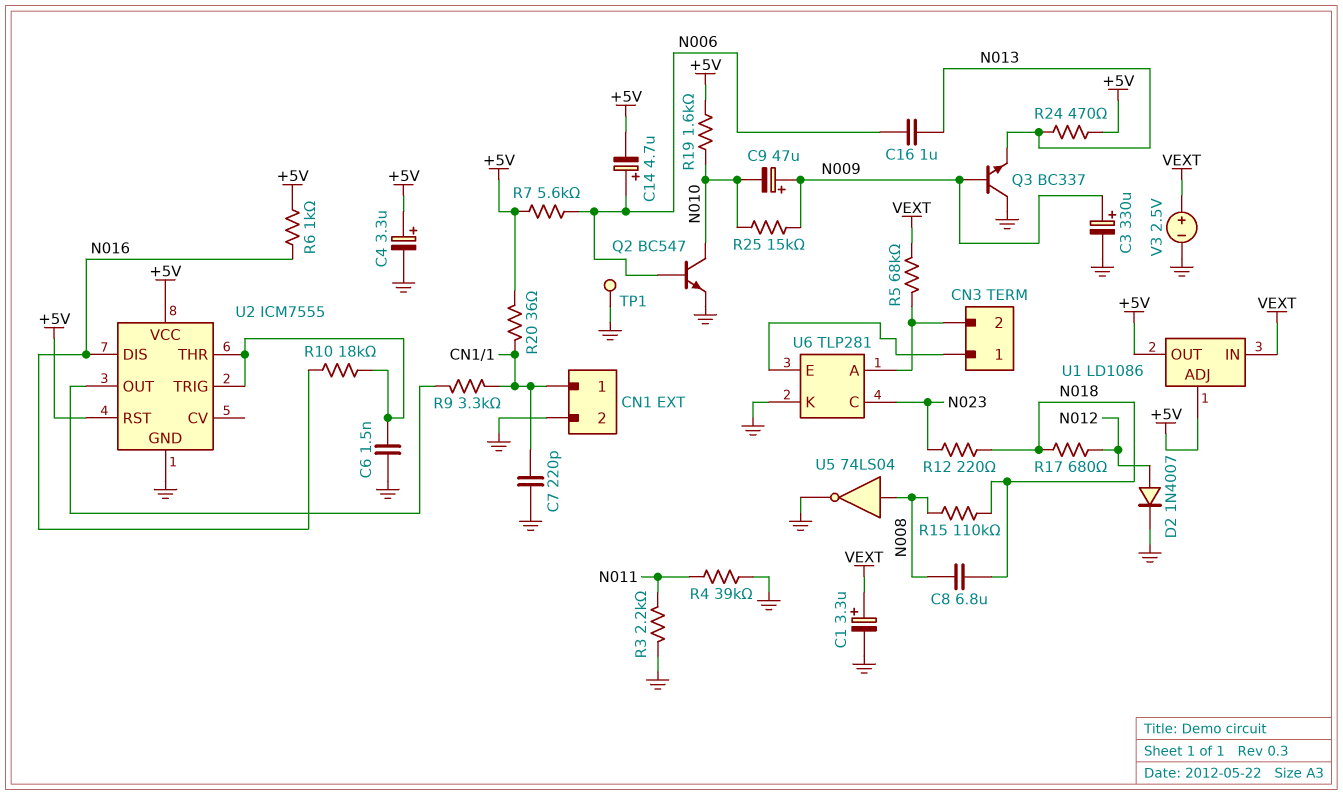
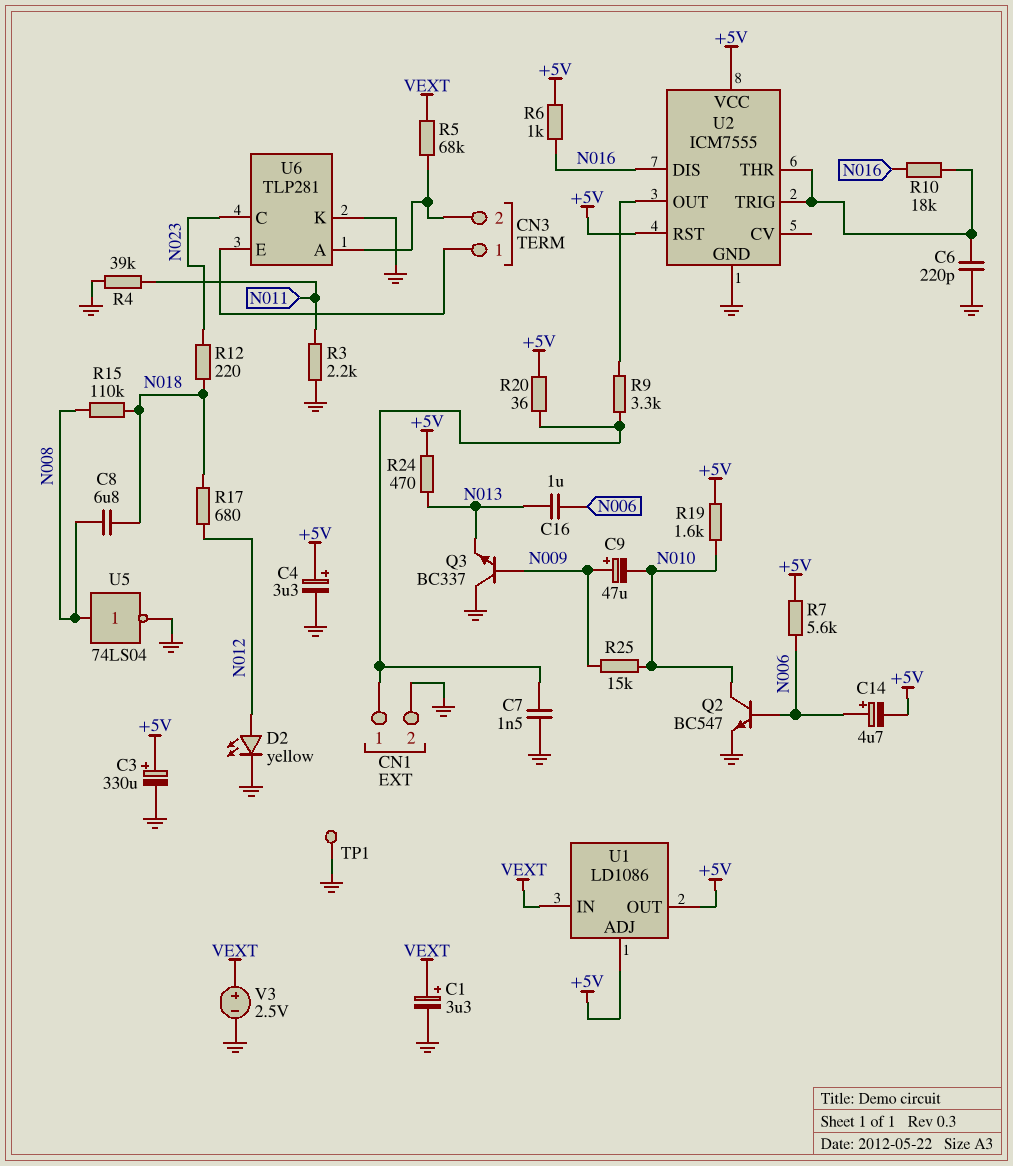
C3: 330uF (plus N009, minus GND) -> 330uF (plus +5V, minus GND)
C6: 1.5nF (GND, U2/THR) -> 220pF (GND, U2/THR)
C7: 220pF (CN1/1, GND) -> 1.5nF (CN1/1, GND)
D2: diode 1N4007 (A N012, K GND) -> LED yellow (A N012, K GND)

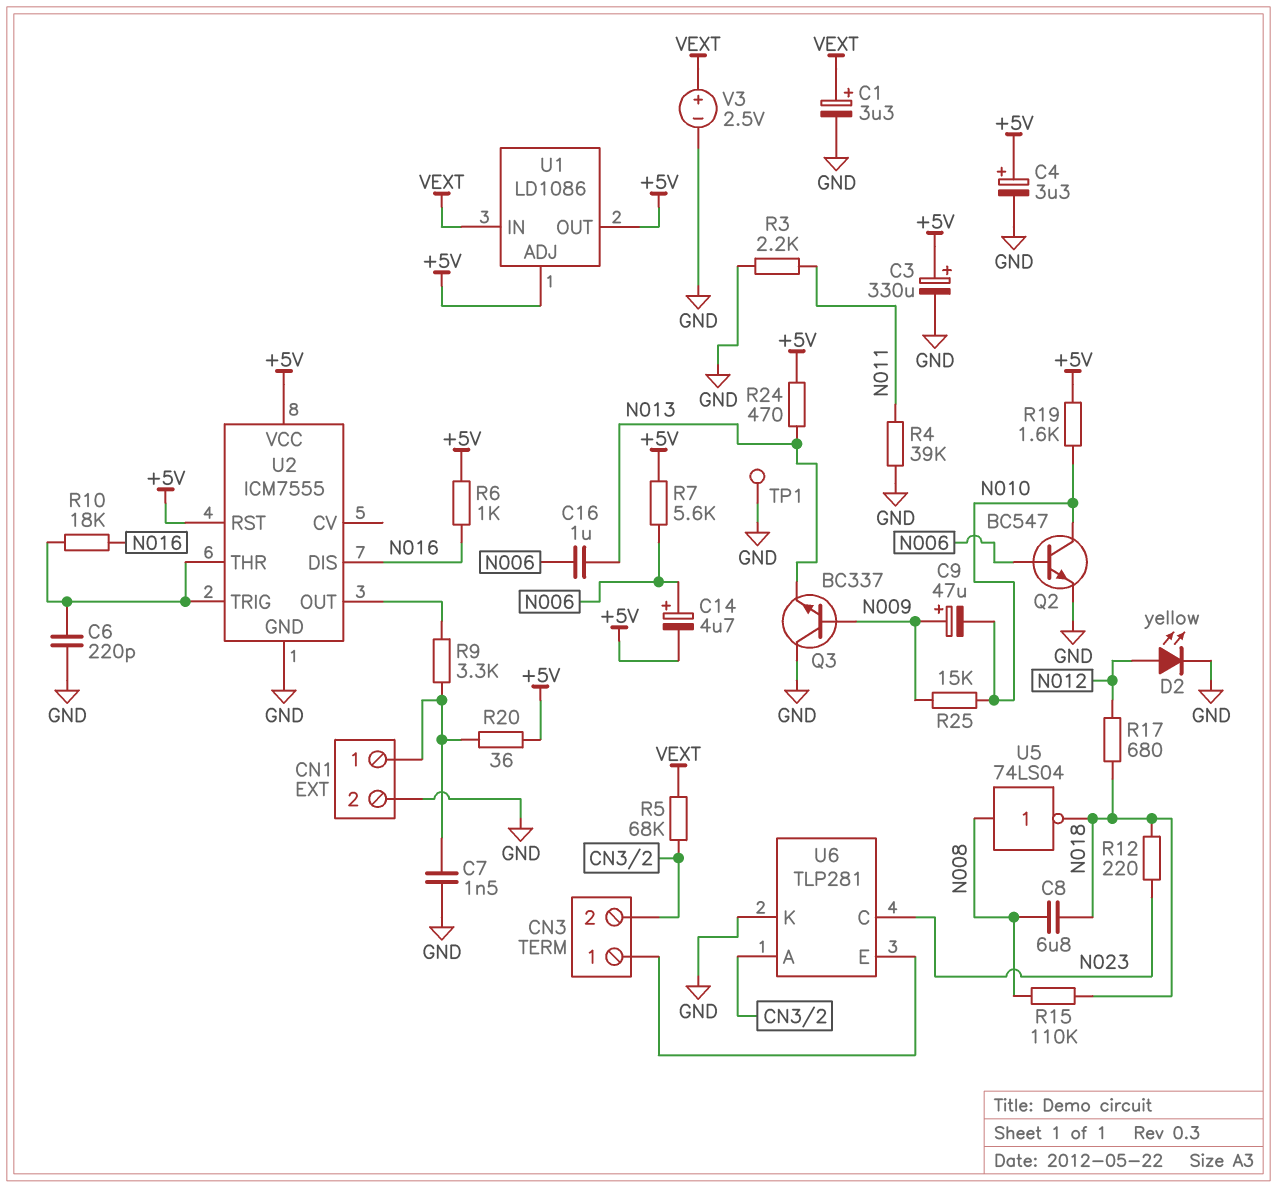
U5: NOT 74LS04 (in N008, out GND) -> NOT 74LS04 (in N008, out N018)

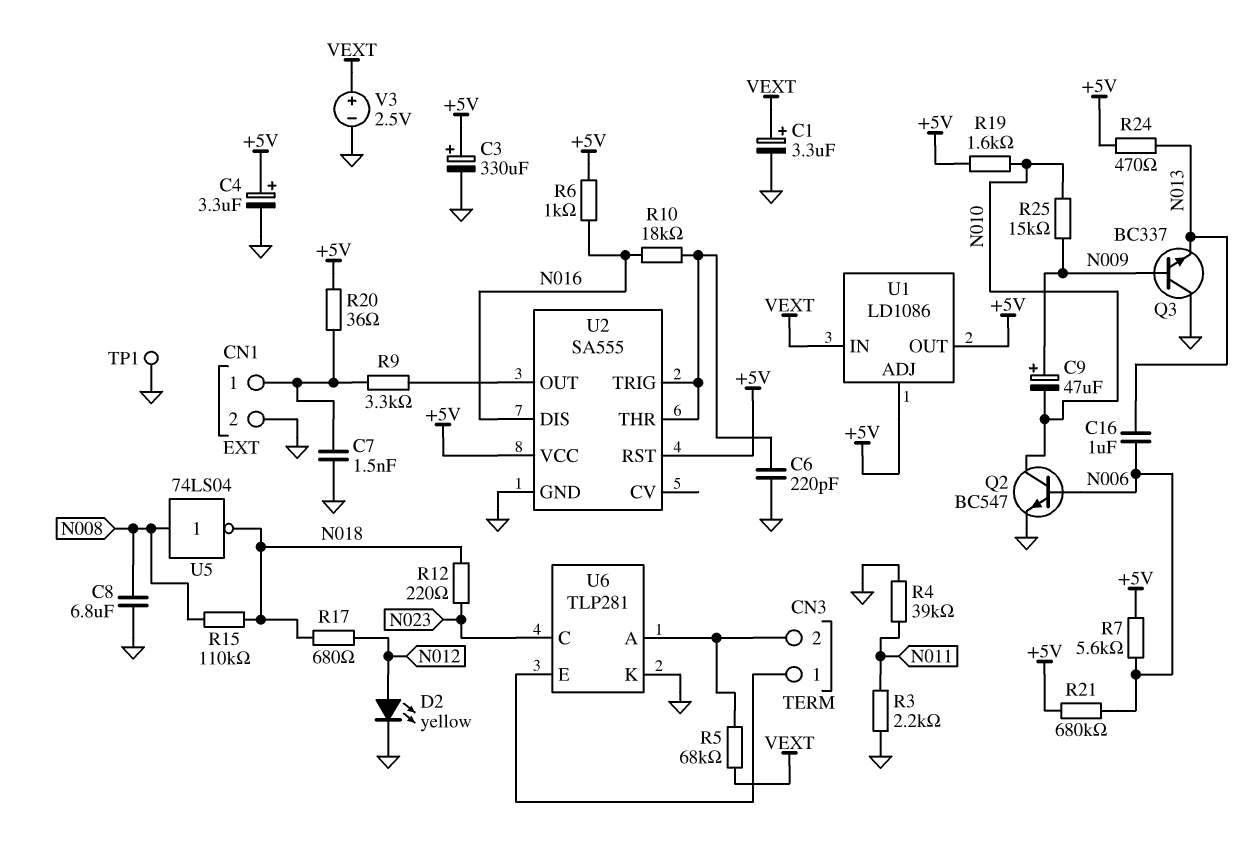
C8: 6.8uF (N008, N018) -> 6.8uF (GND, N008)
C14: 4.7uF (plus N006, minus +5V) -> none
R21: none -> 680k (+5V, N006)
U2: ICM7555 -> SA555

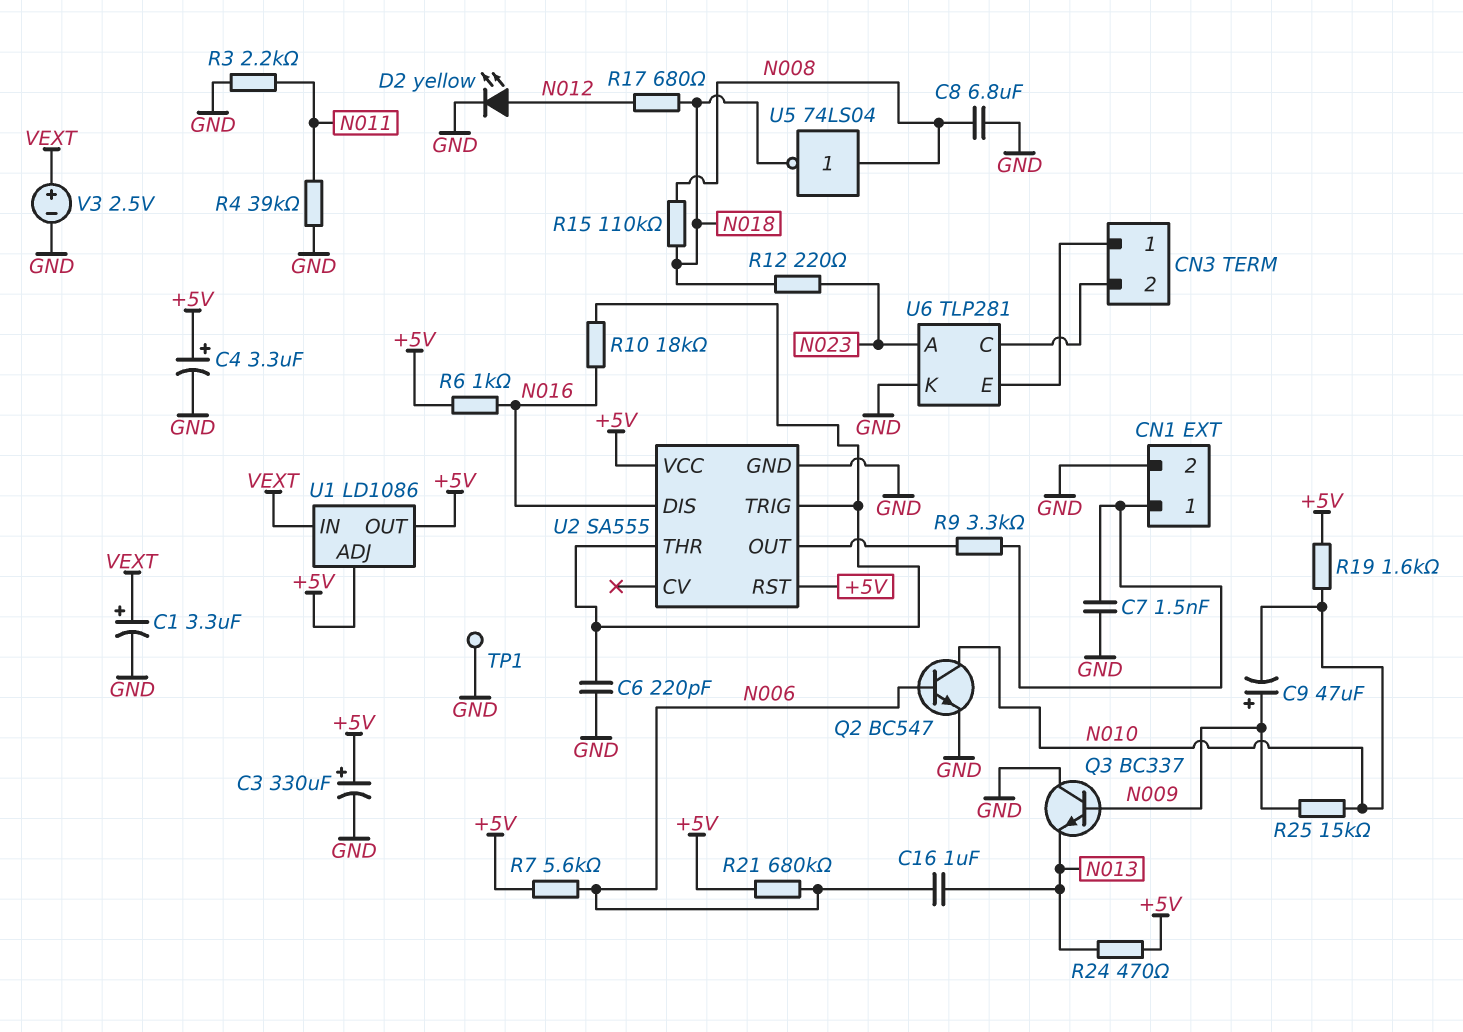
R5: 68k (CN3/2, VEXT) -> none
R20: 36 (+5V, CN1/1) -> none
U6 pin A: CN3/2 -> N023
U6 pin C: N023 -> CN3/2

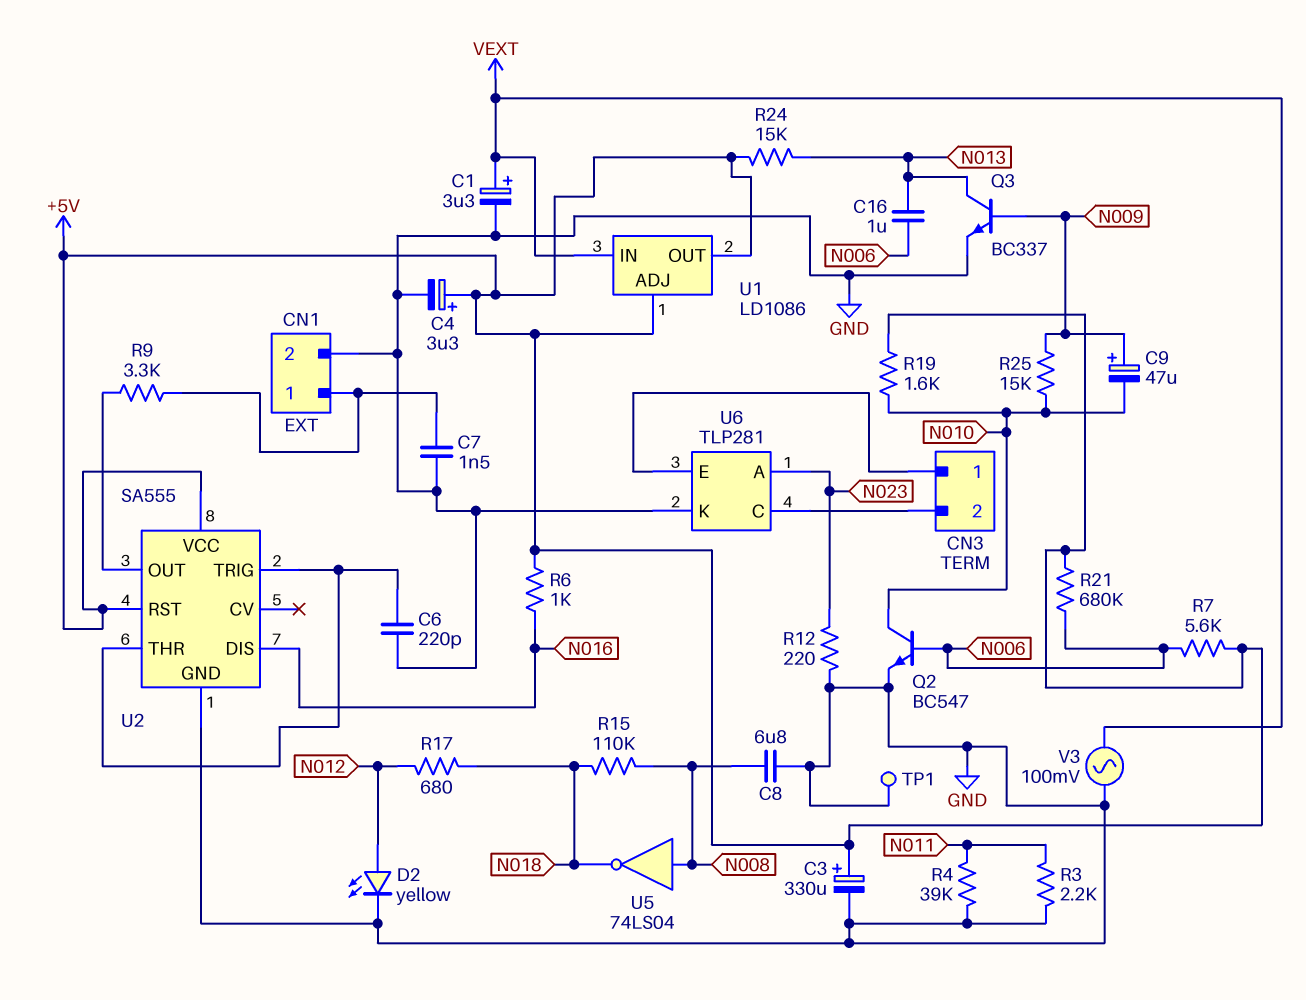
Q3: NPN BC337 (B N009, C GND, E N013) -> NPN BC337 (B N009, C N013, E GND)
R10: 18k (N016, U2/THR) -> none
R12: 220 (N018, N023) -> 220 (GND, N023)
R24: 470 (+5V, N013) -> 15k (+5V, N013)
V3: 2.5V (plus VEXT, minus GND) -> AC 100mV (GND, VEXT)

